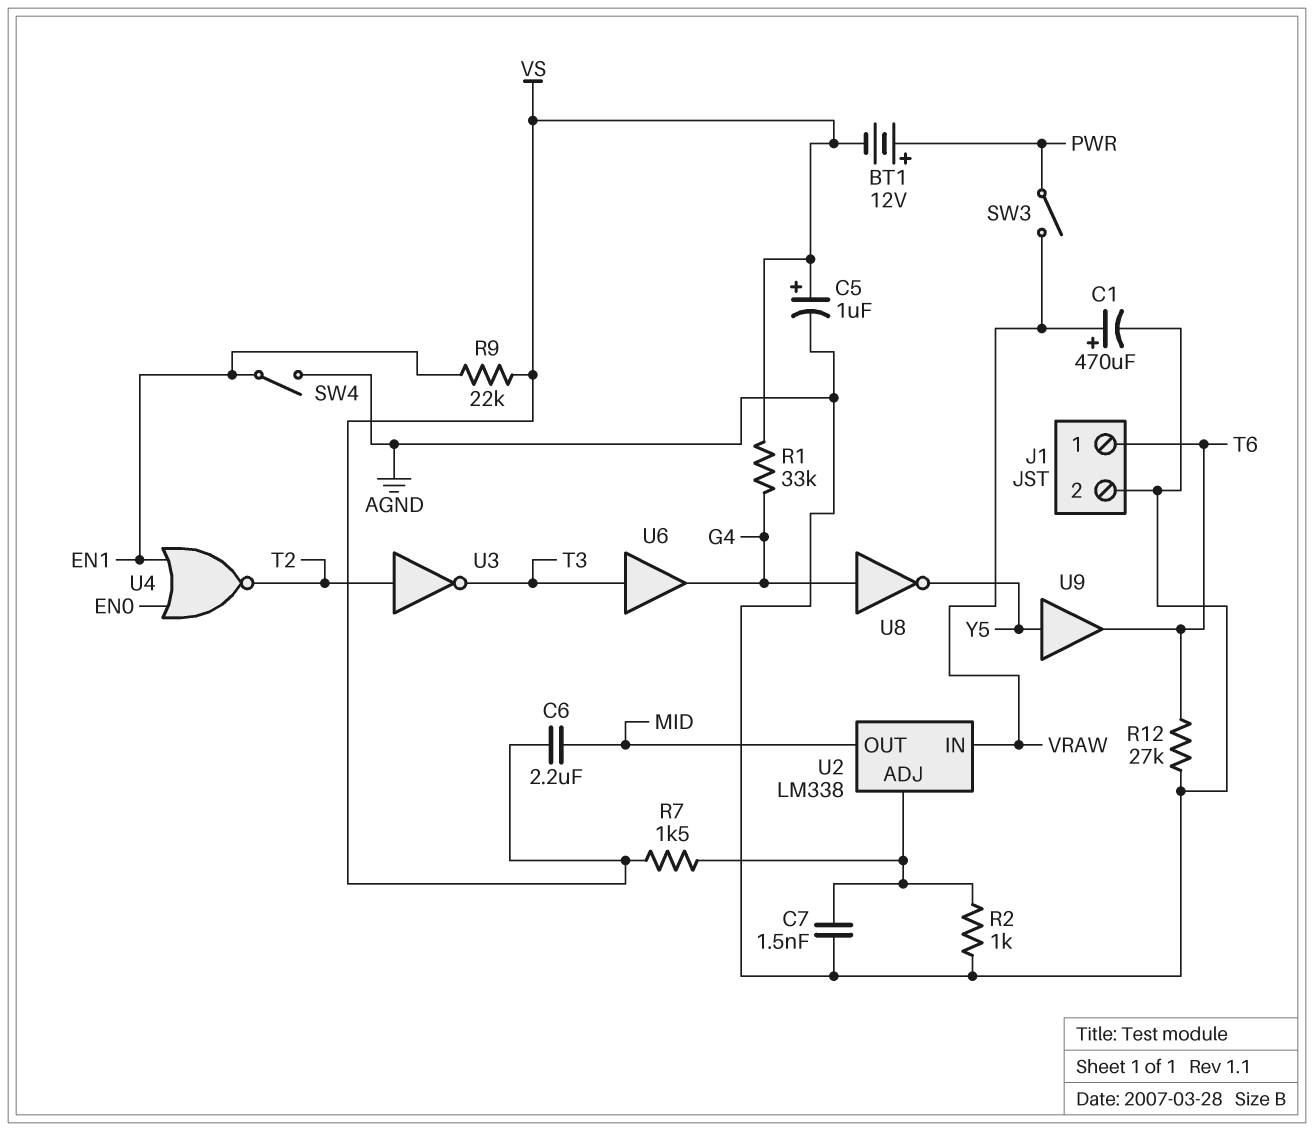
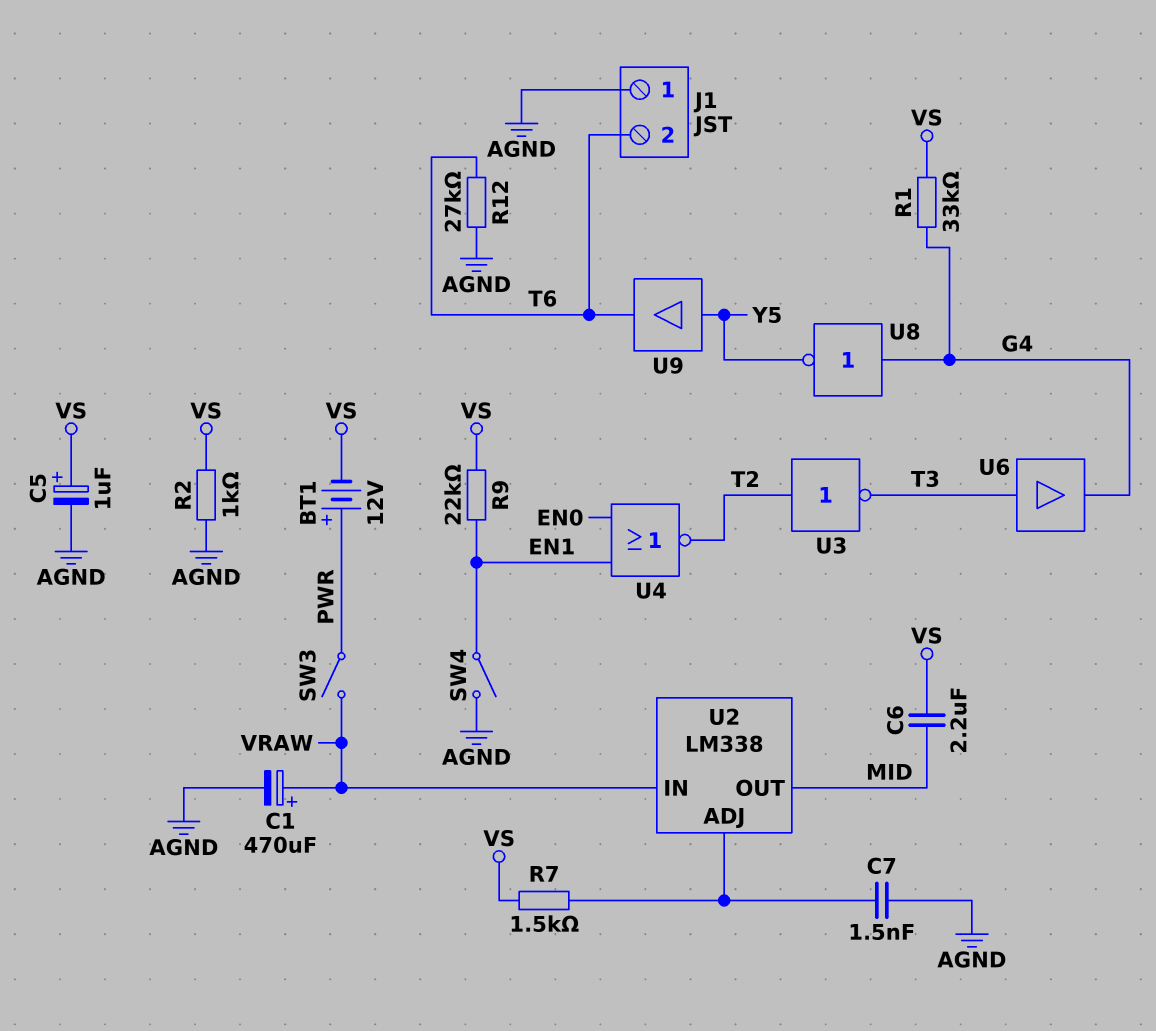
J1 pin 1: T6 -> AGND
J1 pin 2: AGND -> T6
R2: 1k (AGND, U2/ADJ) -> 1k (AGND, VS)

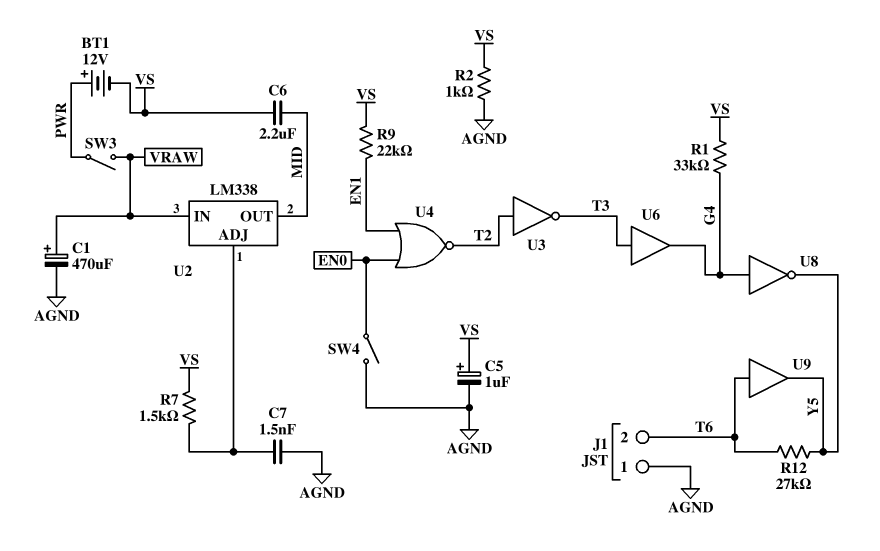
R12: 27k (AGND, T6) -> 27k (T6, Y5)
SW4: switch (AGND, EN1) -> switch (AGND, EN0)
U9: buffer (in Y5, out T6) -> buffer (in T6, out Y5)

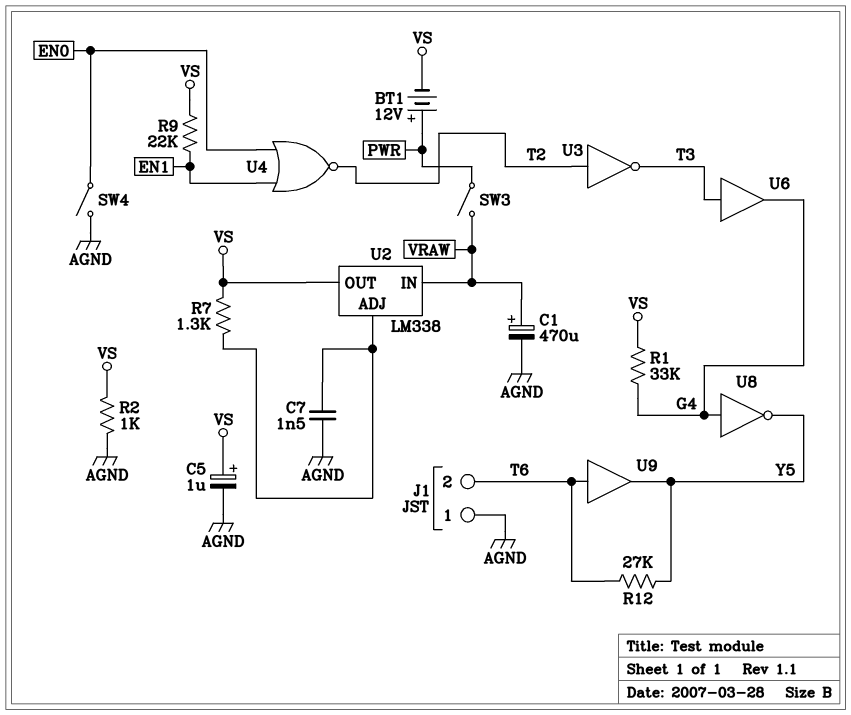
C6: 2.2uF (MID, VS) -> none
R7: 1.5k (U2/ADJ, VS) -> 1.3k (U2/ADJ, VS)
U2 pin OUT: MID -> VS

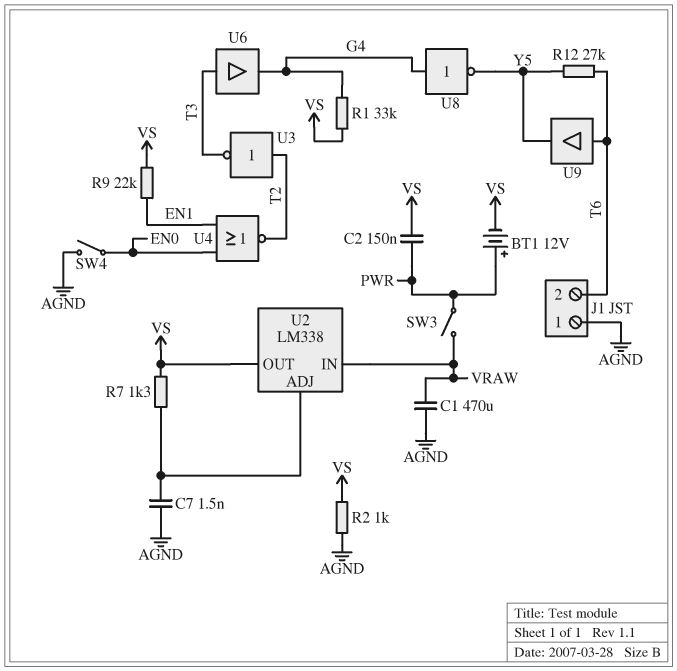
C1: 470uF (plus VRAW, minus AGND) -> 470uF (AGND, VRAW)
C2: none -> 150nF (PWR, VS)
C5: 1uF (plus VS, minus AGND) -> none

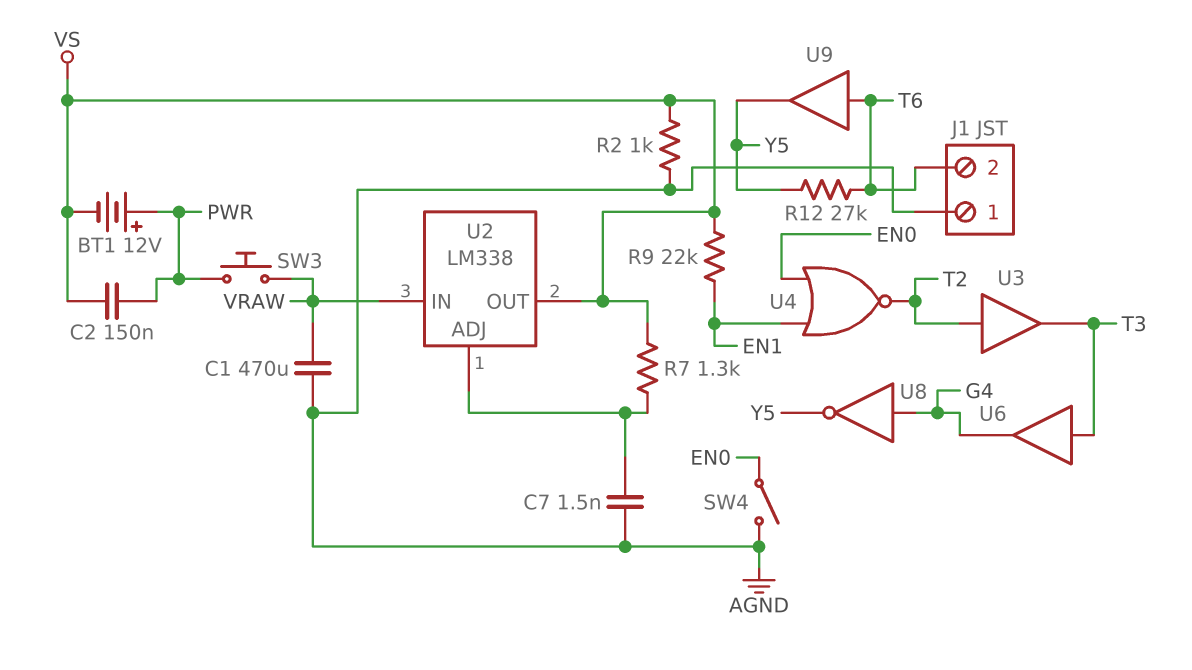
R1: 33k (G4, VS) -> none
SW3: switch (PWR, VRAW) -> button (PWR, VRAW)
U3: NOT (in T2, out T3) -> buffer (in T2, out T3)

